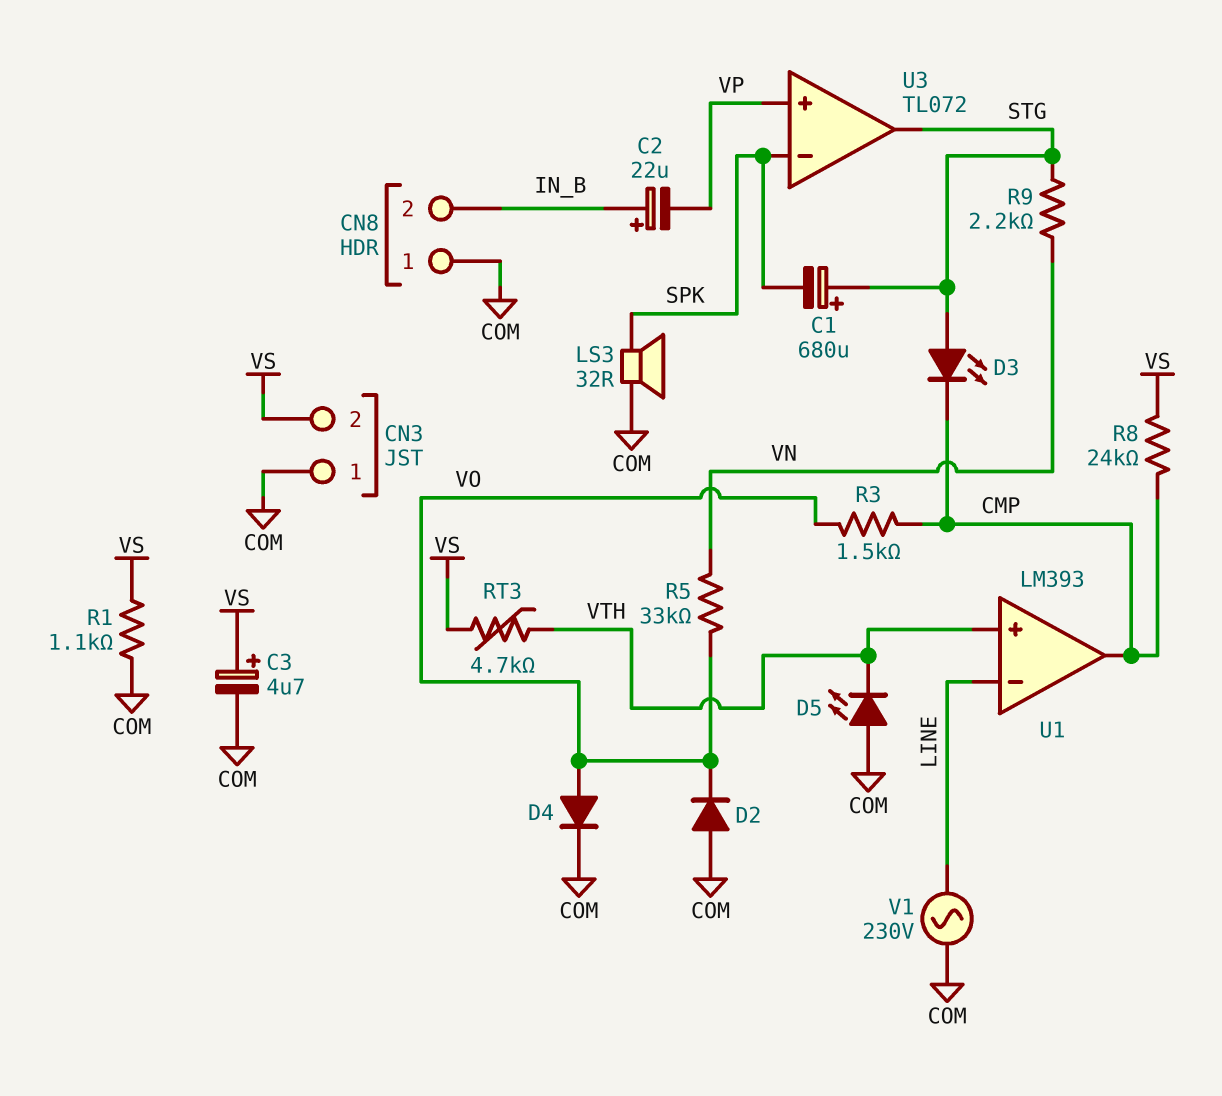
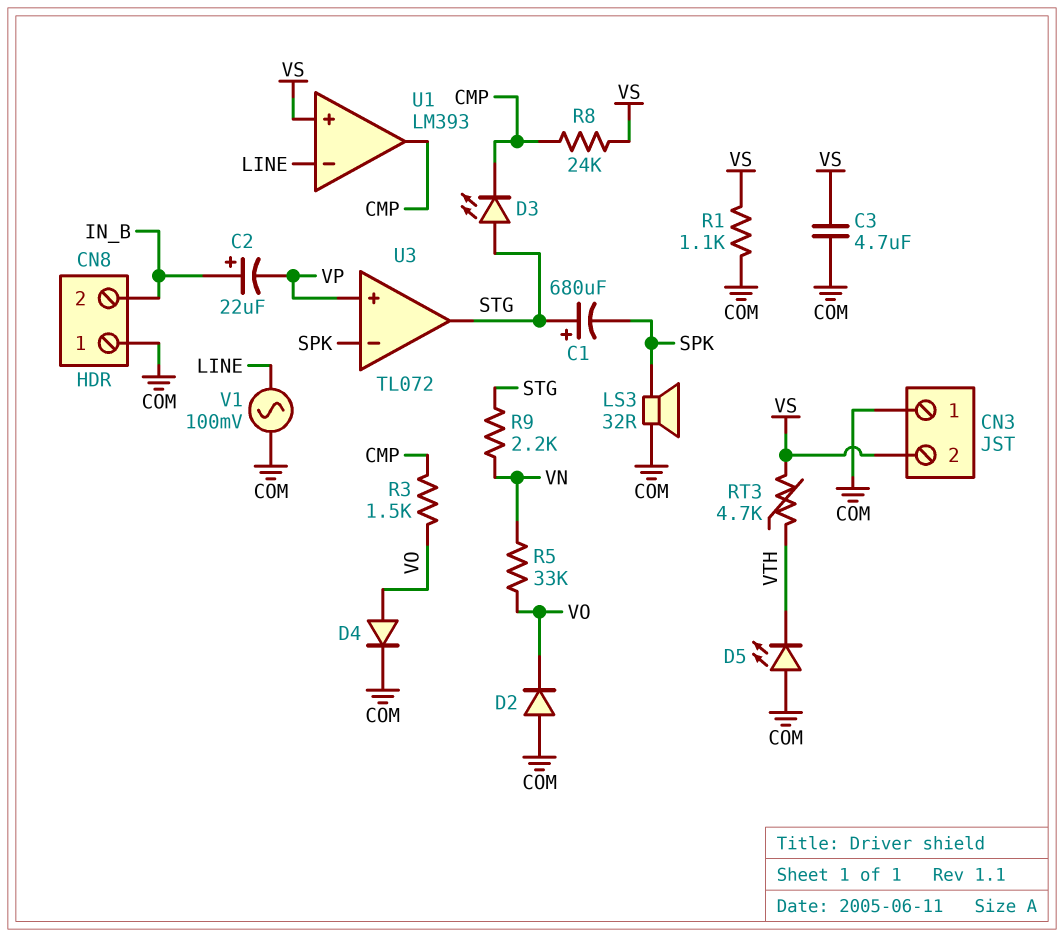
C3: 4.7uF (plus VS, minus COM) -> 4.7uF (COM, VS)
U1 pin in+: VTH -> VS
V1: AC 230V (COM, LINE) -> AC 100mV (COM, LINE)

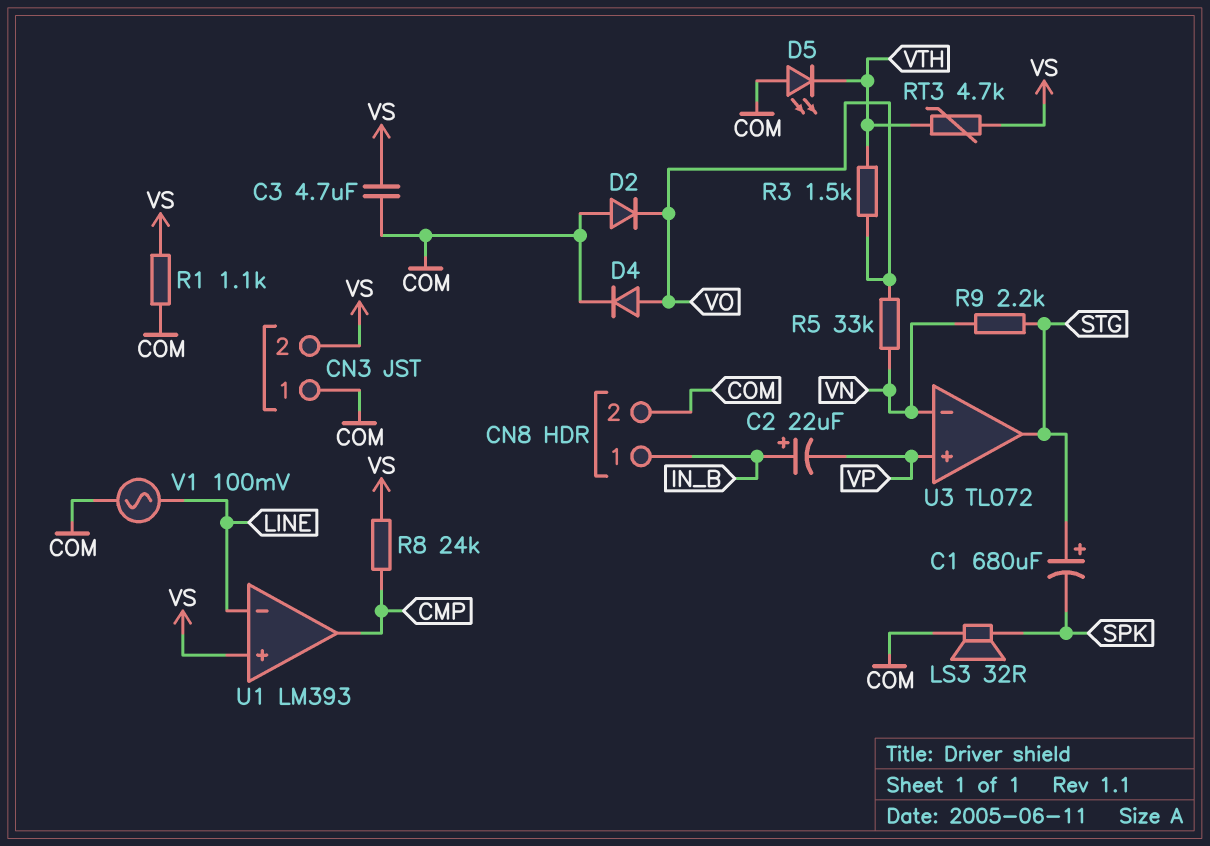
CN8 pin 1: COM -> IN_B
CN8 pin 2: IN_B -> COM
D3: LED (A STG, K CMP) -> none
R3: 1.5k (CMP, VO) -> 1.5k (VO, VTH)
U3 pin in-: SPK -> VN

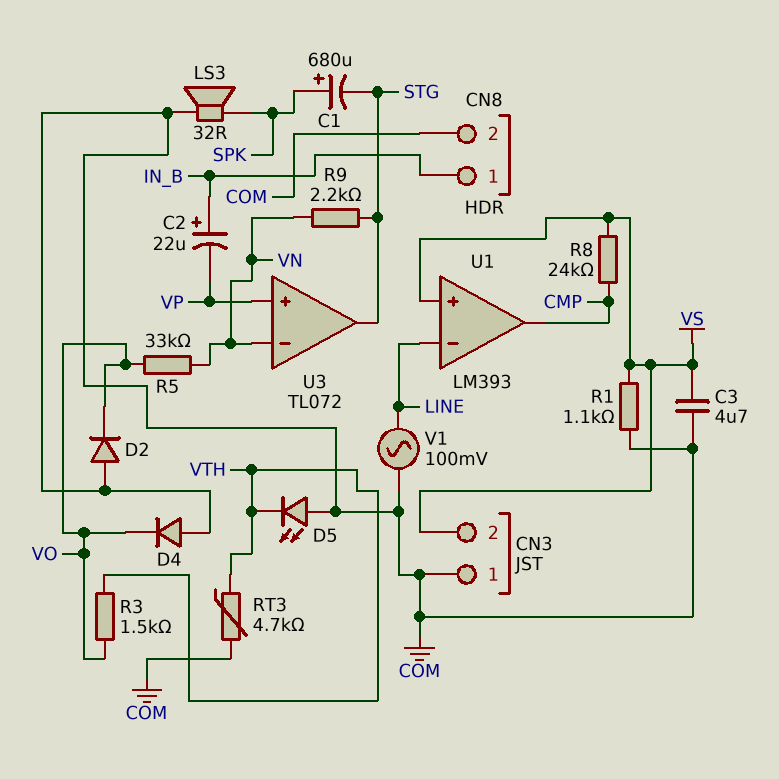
C1: 680uF (plus STG, minus SPK) -> 680uF (plus SPK, minus STG)
D4: diode (A VO, K COM) -> diode (A COM, K VO)
RT3: 4.7k (VS, VTH) -> 4.7k (COM, VTH)

